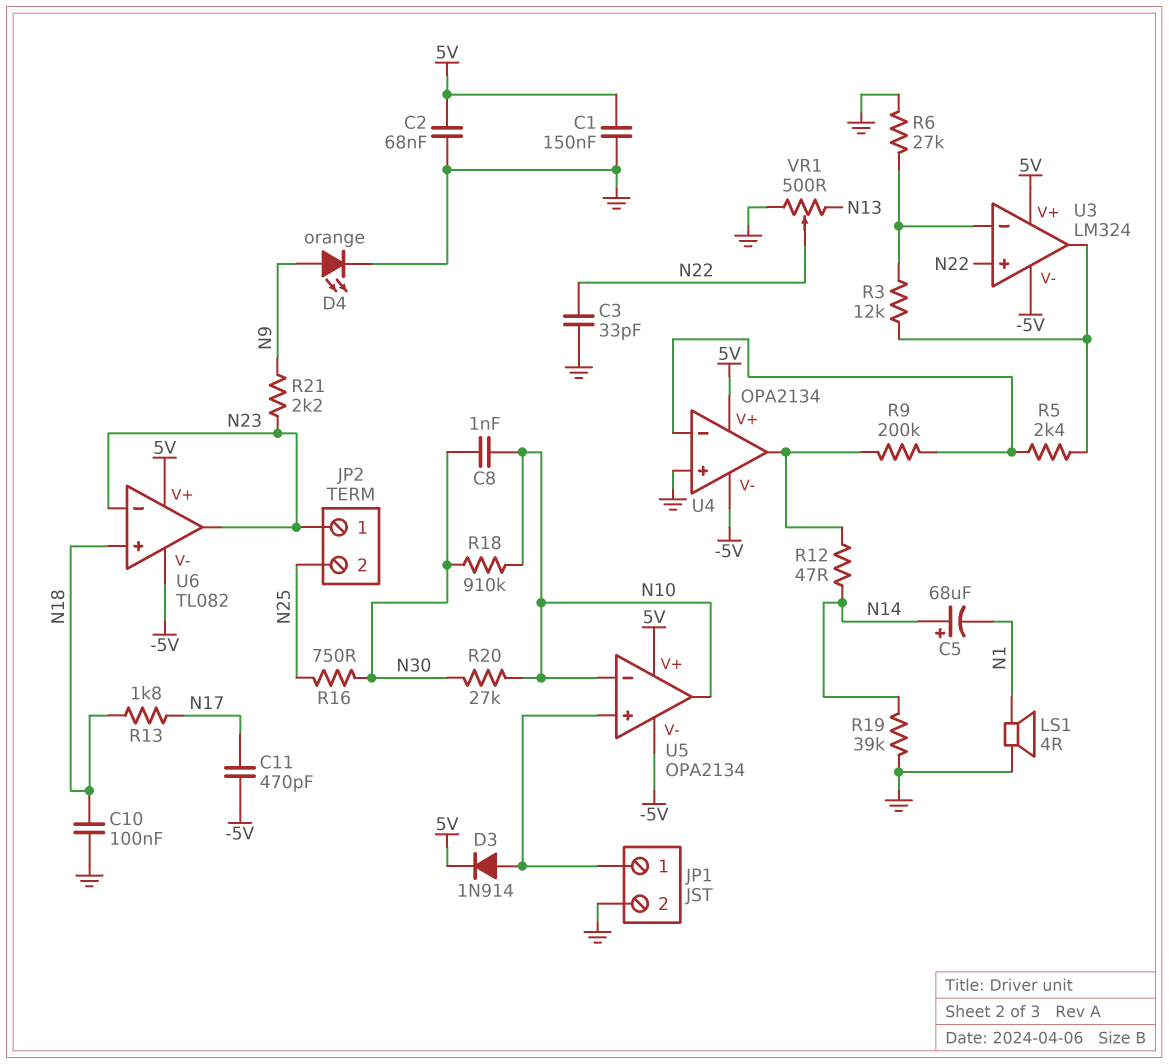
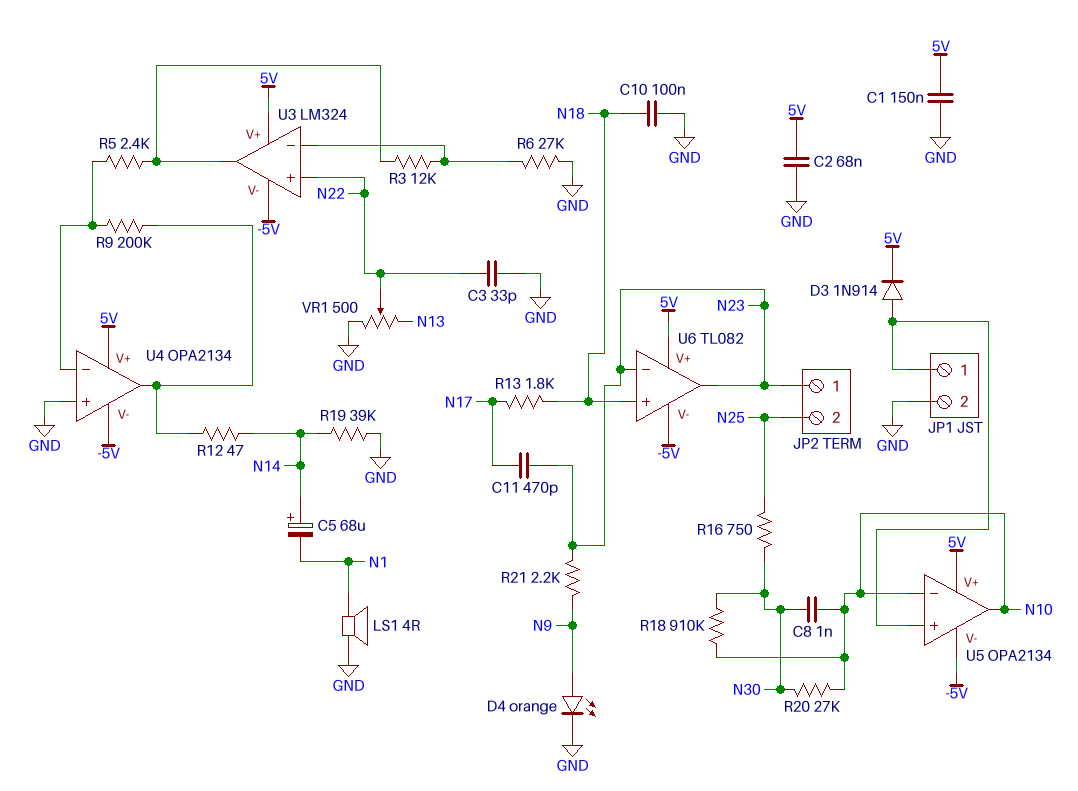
C11: 470pF (-5V, N17) -> 470pF (N17, N23)

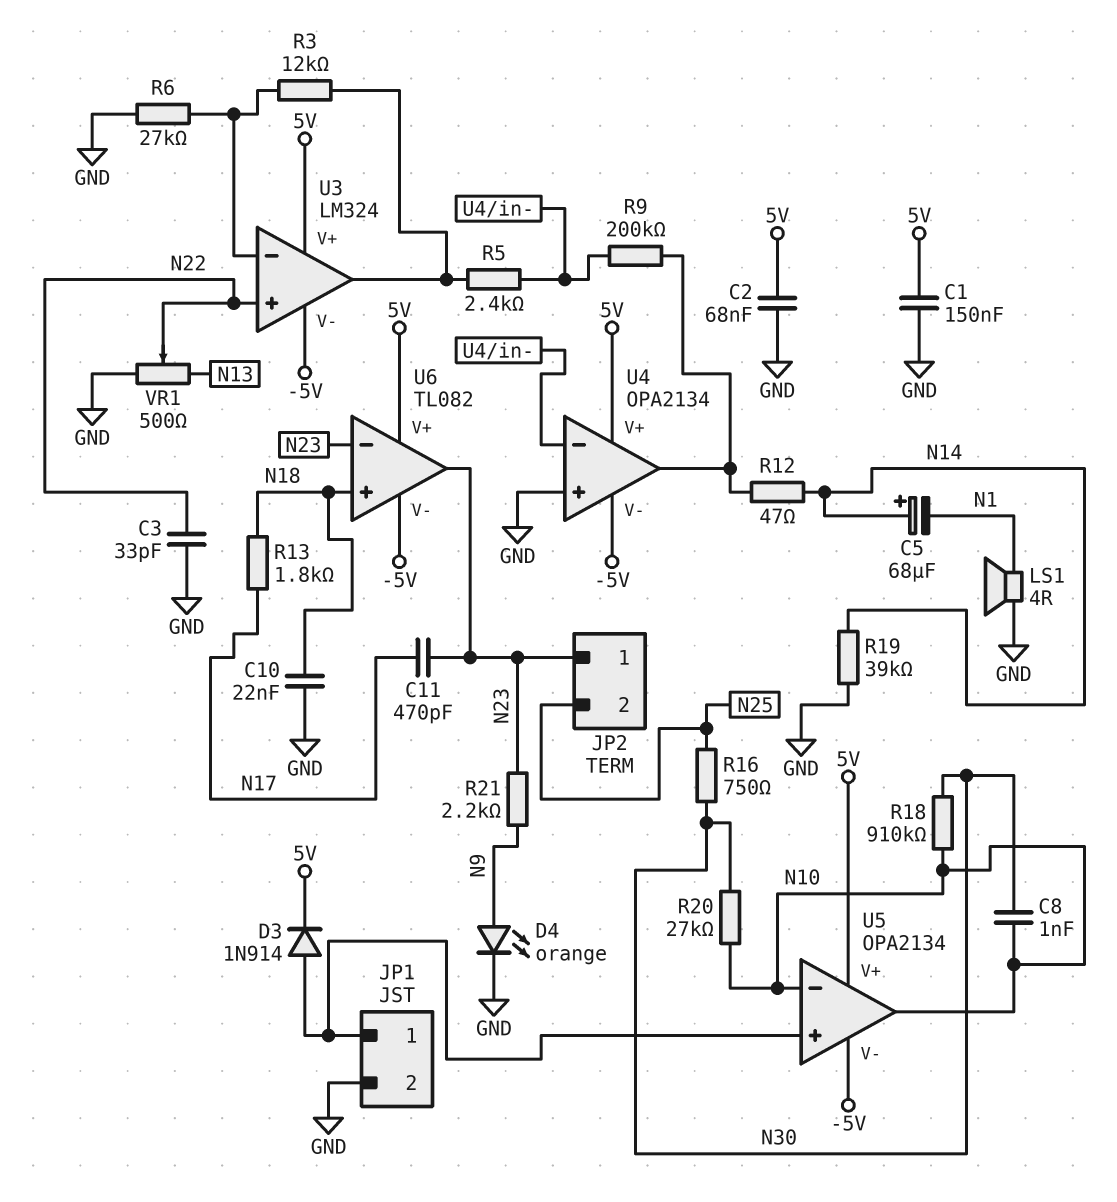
C10: 100nF (GND, N18) -> 22nF (GND, N18)

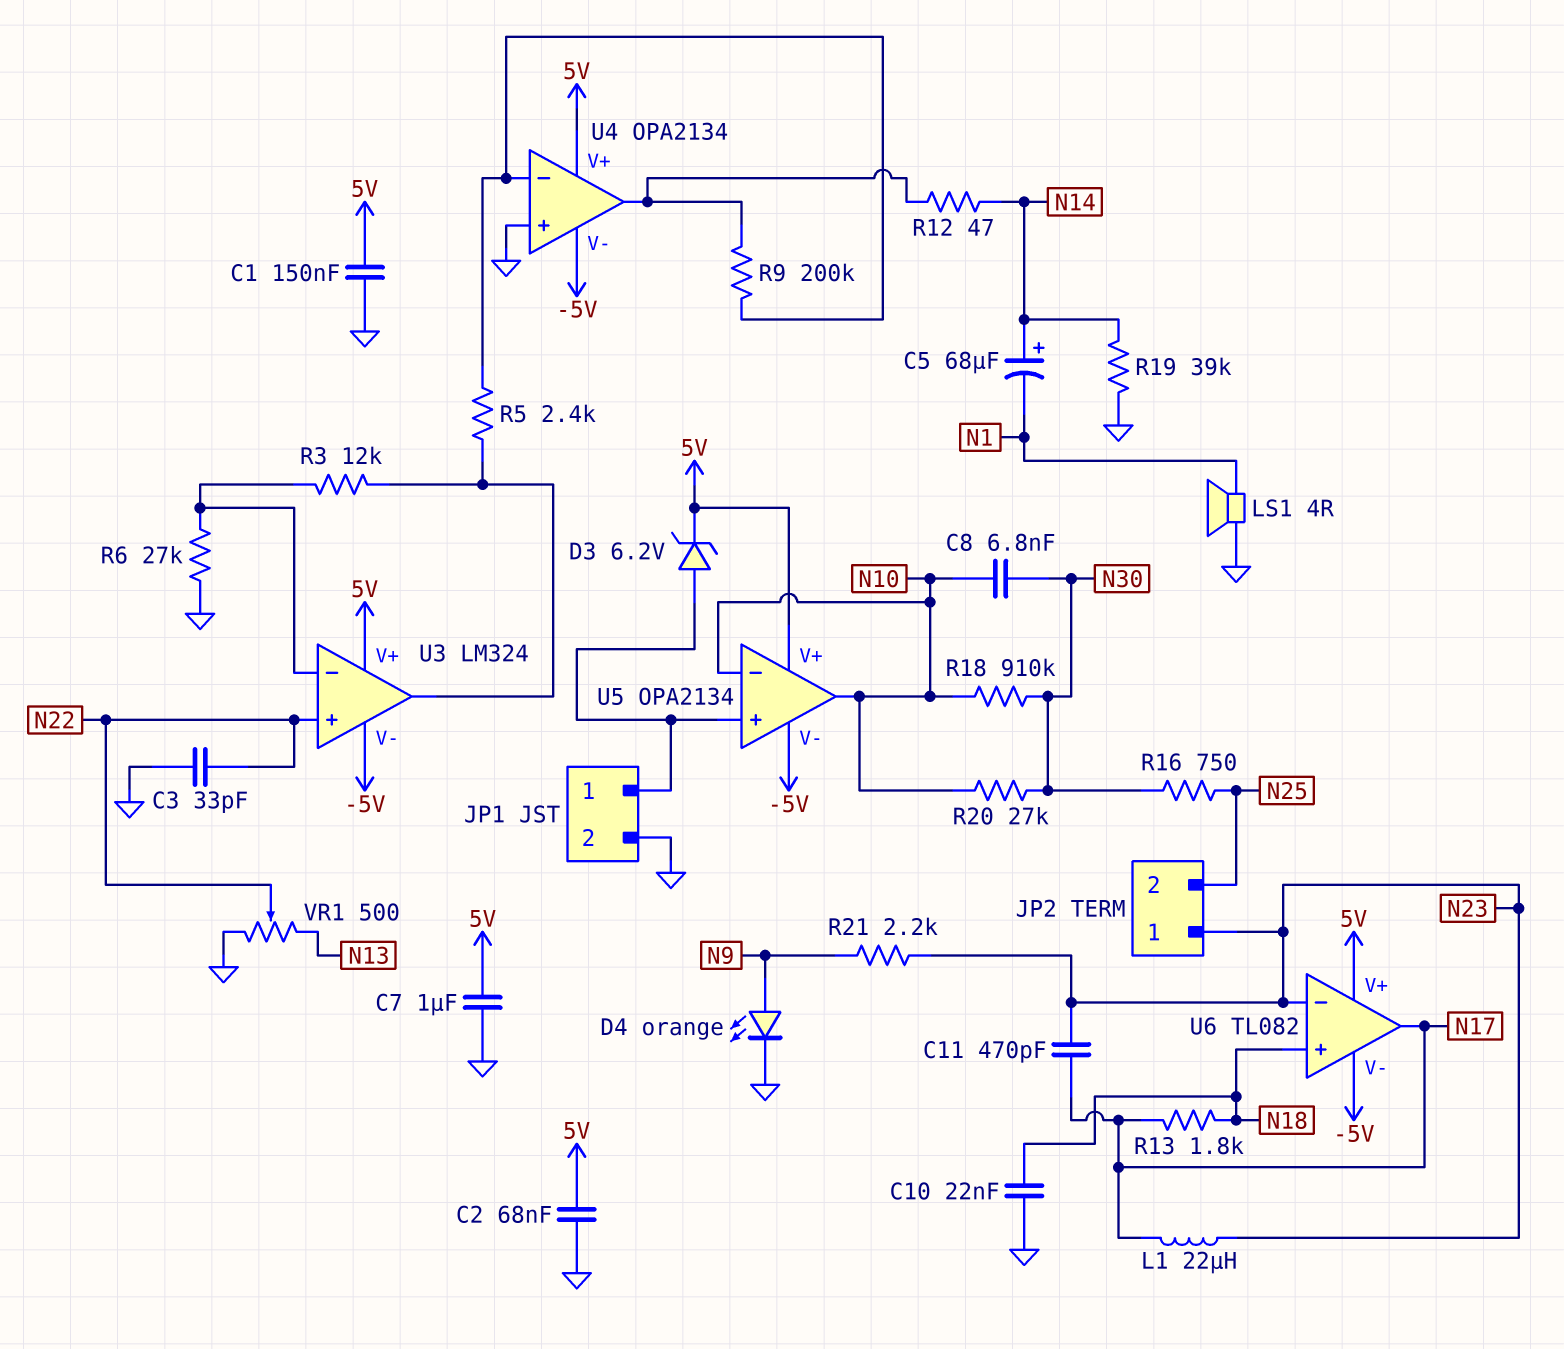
C7: none -> 1uF (5V, GND)
C8: 1nF (N10, N30) -> 6.8nF (N10, N30)
D3: diode 1N914 (A JP1/1, K 5V) -> zener 6.2V (A JP1/1, K 5V)
L1: none -> 22uH (N17, N23)
U6 pin out: N23 -> N17

